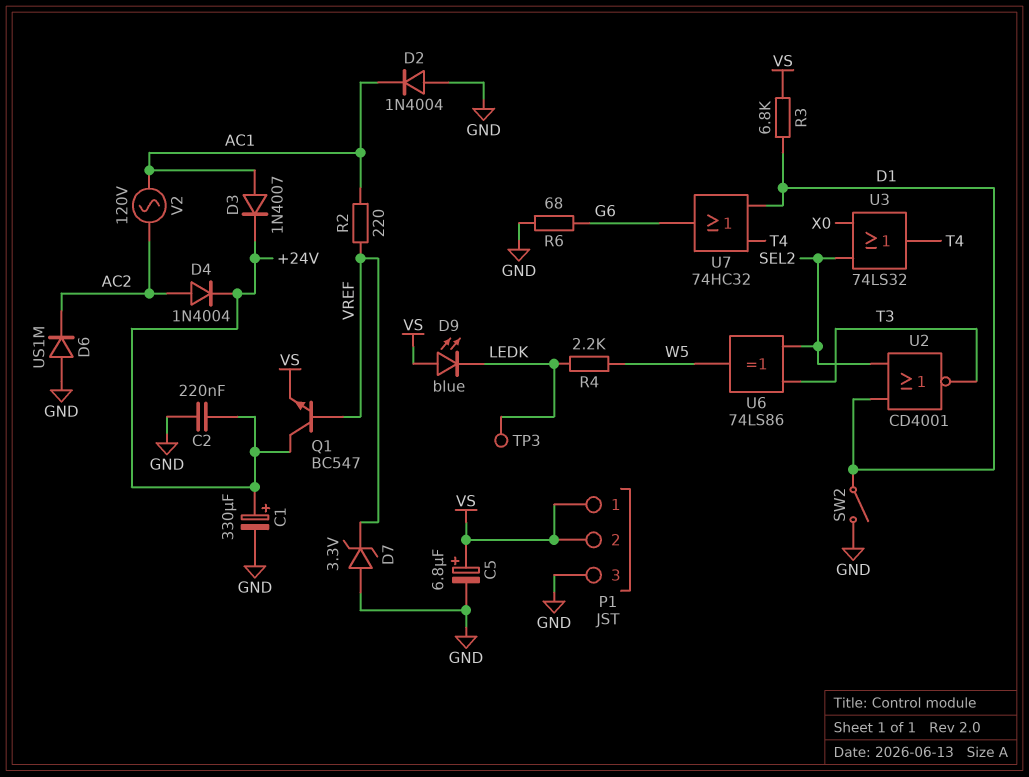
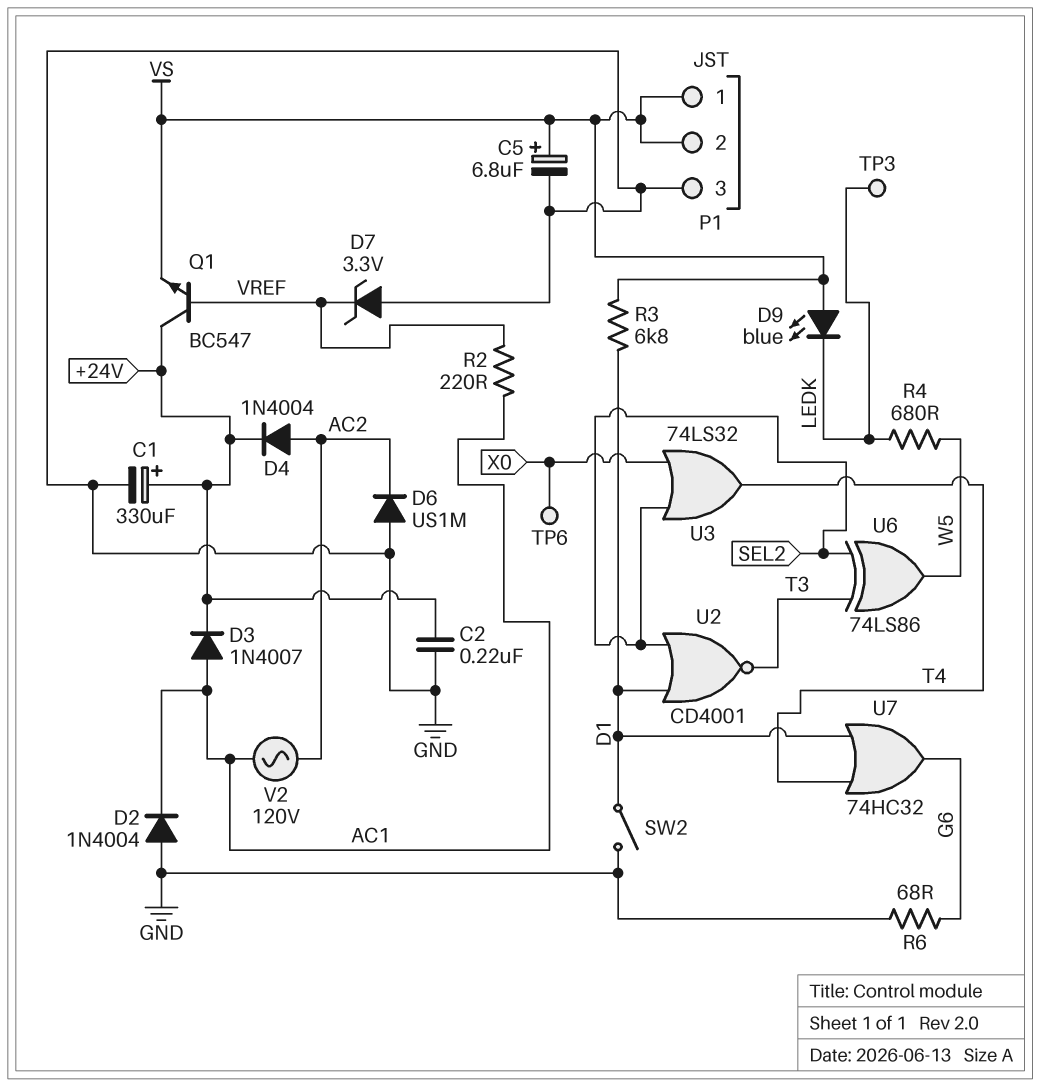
R4: 2.2k (LEDK, W5) -> 680 (LEDK, W5)
TP6: none -> test point (X0)

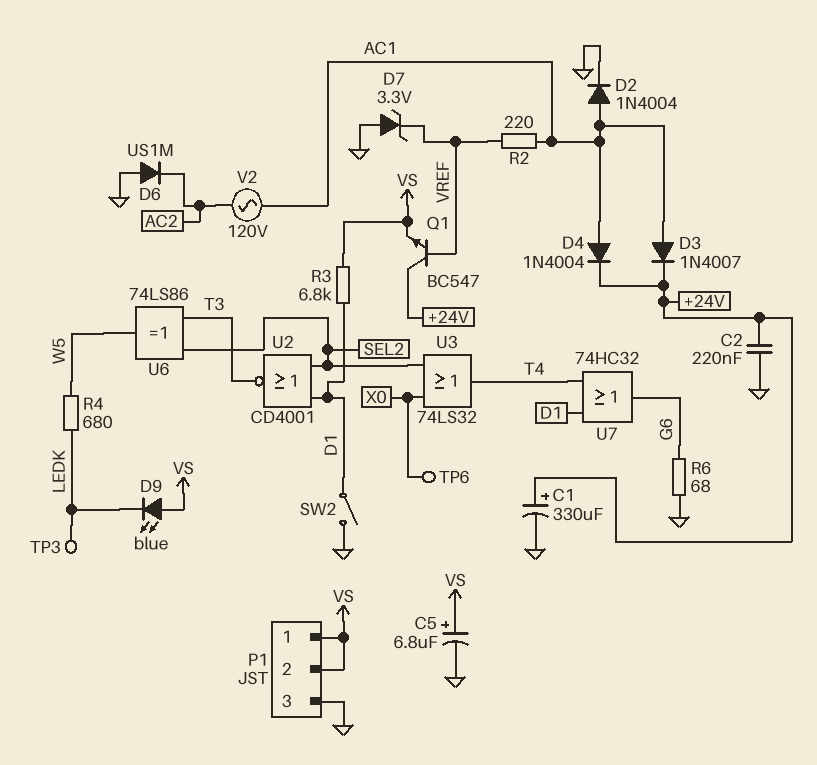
D2: diode 1N4004 (A GND, K AC1) -> diode 1N4004 (A AC1, K GND)
D4: diode 1N4004 (A AC2, K +24V) -> diode 1N4004 (A AC1, K +24V)

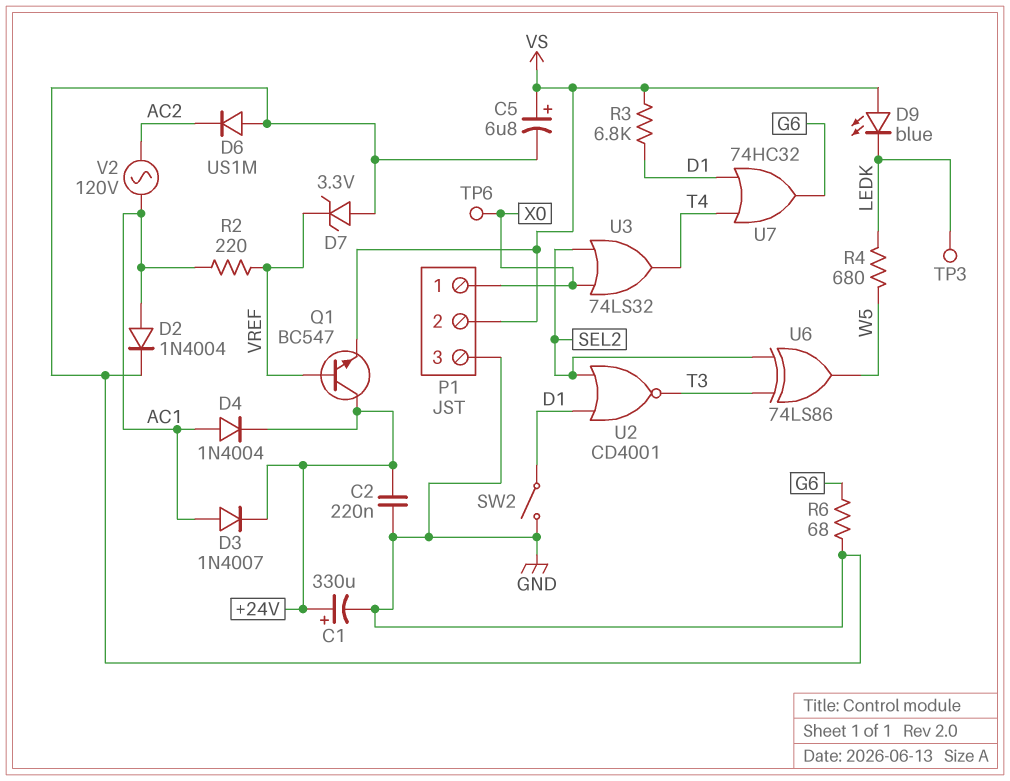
P1 pin 1: VS -> X0

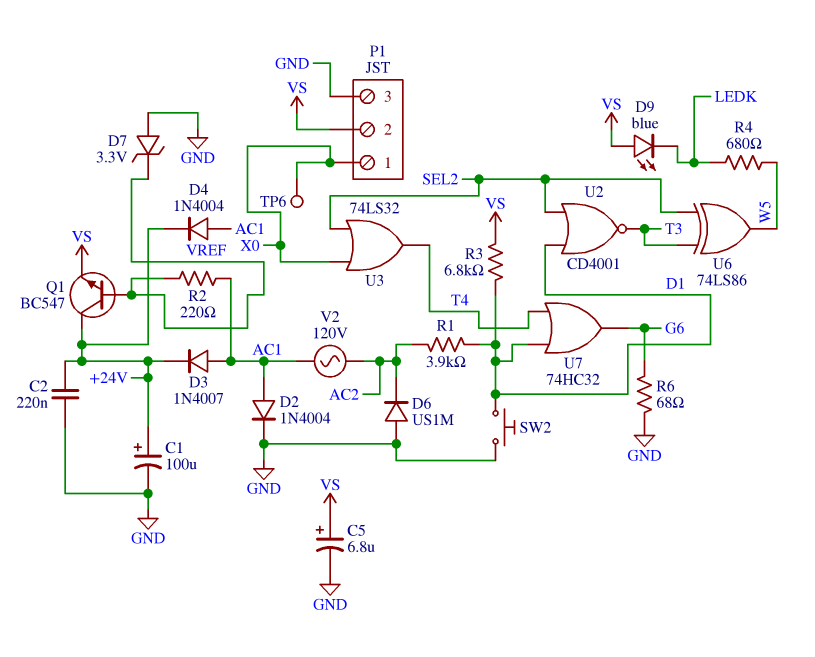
C1: 330uF (plus +24V, minus GND) -> 100uF (plus +24V, minus GND)
R1: none -> 3.9k (AC2, D1)
SW2: switch (D1, GND) -> button (D1, GND)
TP3: test point (LEDK) -> none

